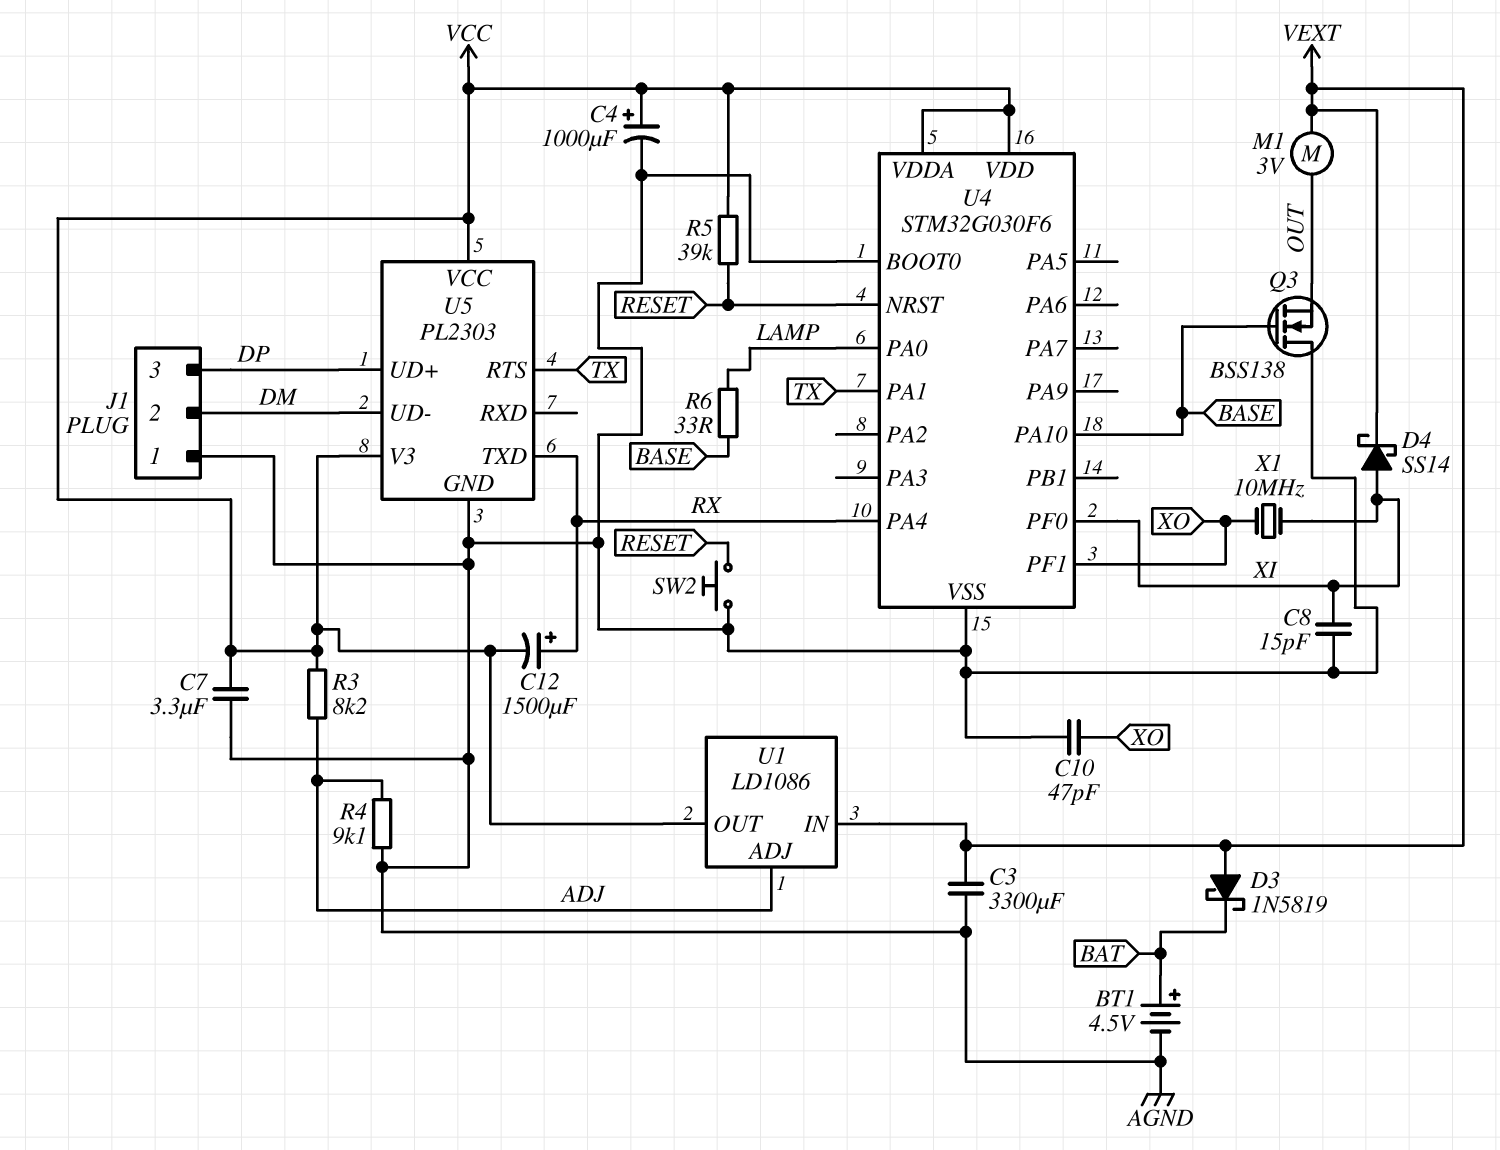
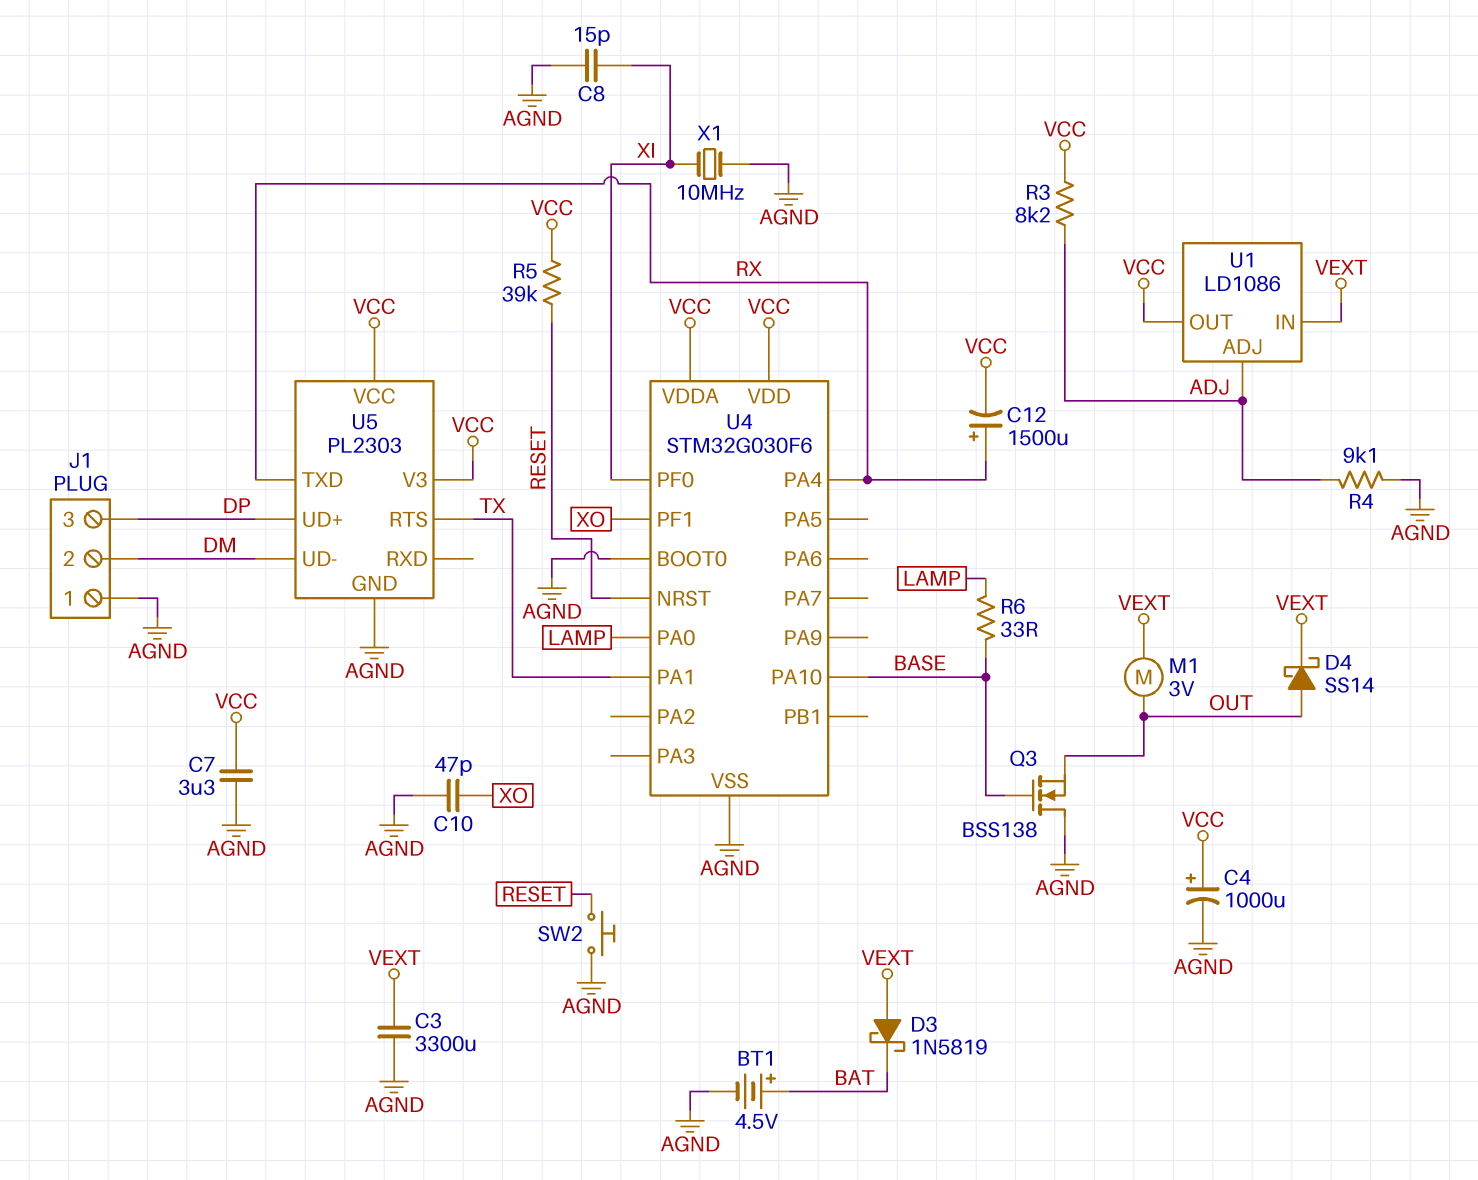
D4: schottky SS14 (A XI, K VEXT) -> schottky SS14 (A OUT, K VEXT)
X1: 10MHz (XI, XO) -> 10MHz (AGND, XI)

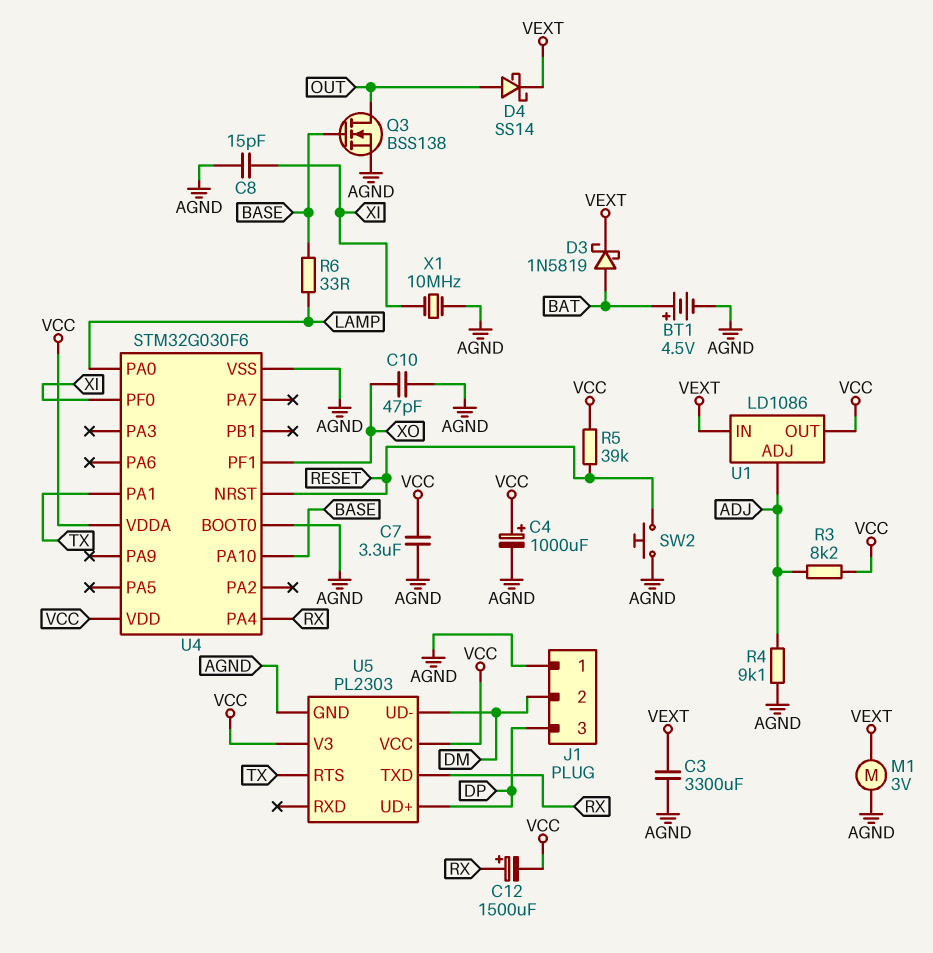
D3: schottky 1N5819 (A VEXT, K BAT) -> schottky 1N5819 (A BAT, K VEXT)
M1: motor 3V (OUT, VEXT) -> motor 3V (AGND, VEXT)
Q3: NMOS BSS138 (G BASE, D AGND, S OUT) -> NMOS BSS138 (G BASE, D OUT, S AGND)

